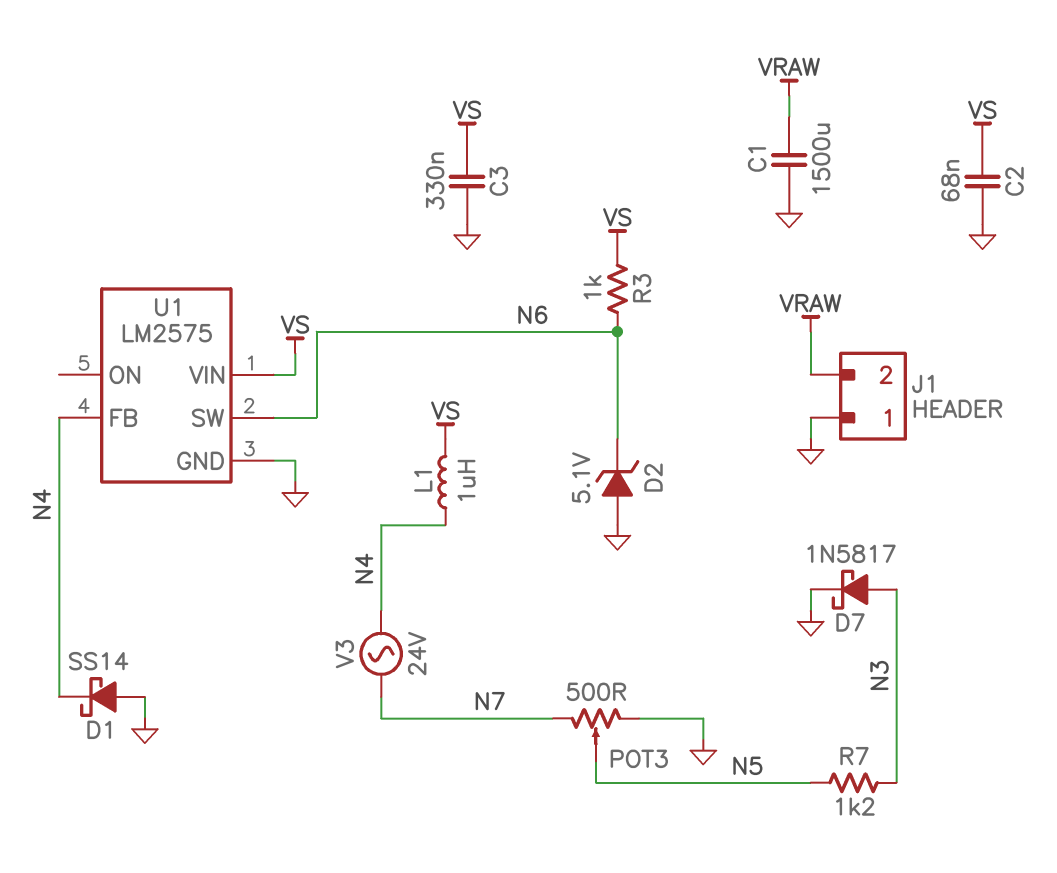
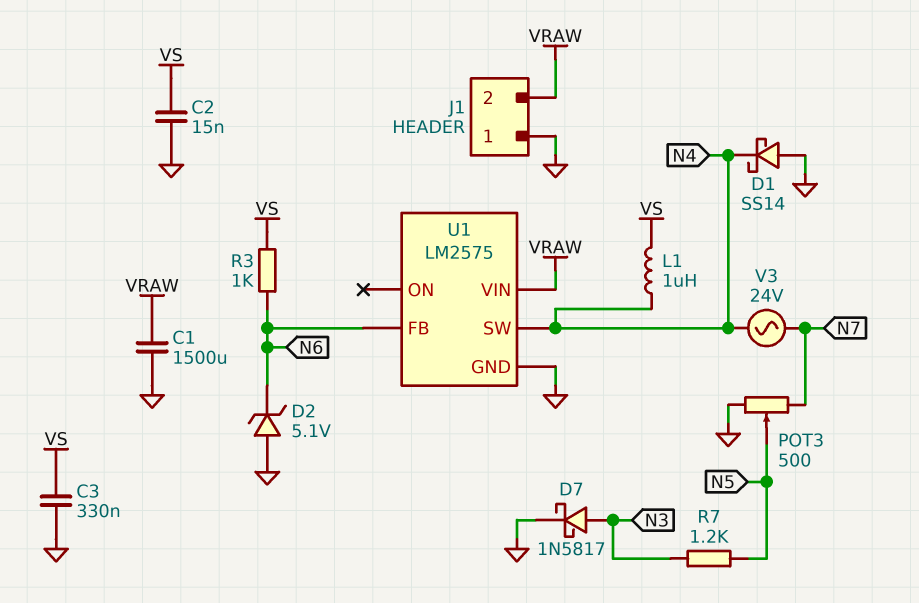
C2: 68nF (GND, VS) -> 15nF (GND, VS)
U1 pin FB: N4 -> N6
U1 pin SW: N6 -> N4
U1 pin VIN: VS -> VRAW

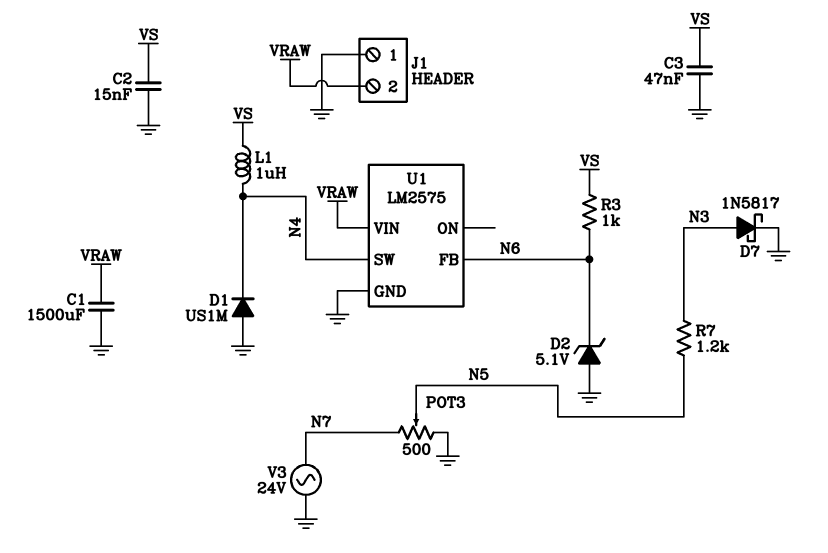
C3: 330nF (GND, VS) -> 47nF (GND, VS)
D1: schottky SS14 (A GND, K N4) -> diode US1M (A GND, K N4)
V3: AC 24V (N4, N7) -> AC 24V (GND, N7)

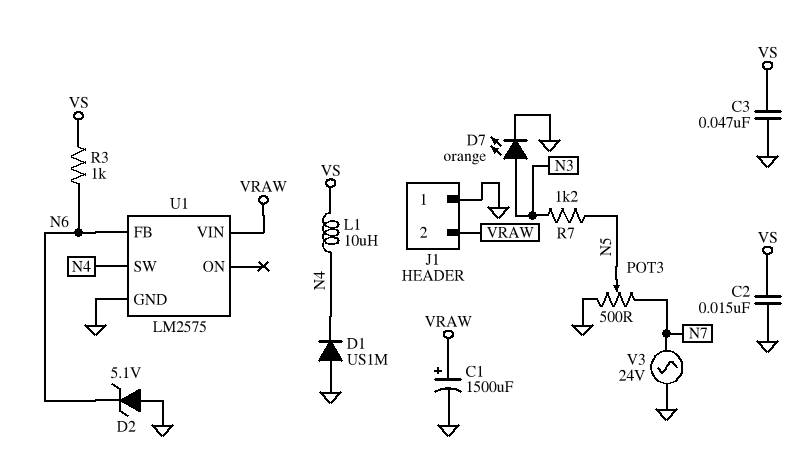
C1: 1500uF (GND, VRAW) -> 1500uF (plus VRAW, minus GND)
D7: schottky 1N5817 (A N3, K GND) -> LED orange (A N3, K GND)
L1: 1uH (N4, VS) -> 10uH (N4, VS)

